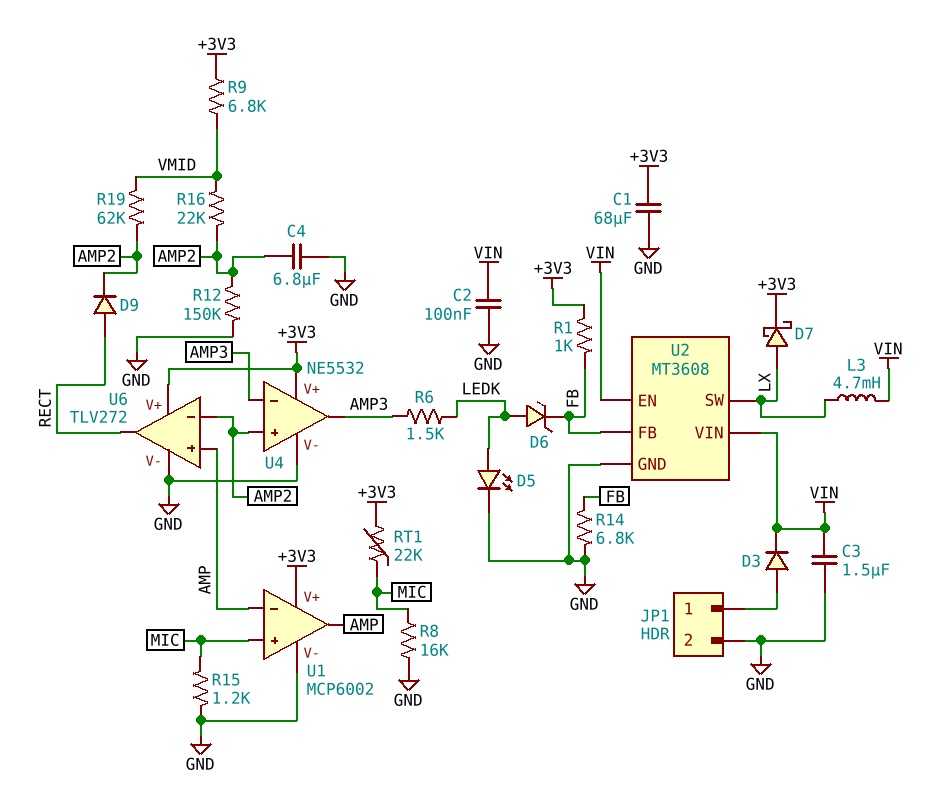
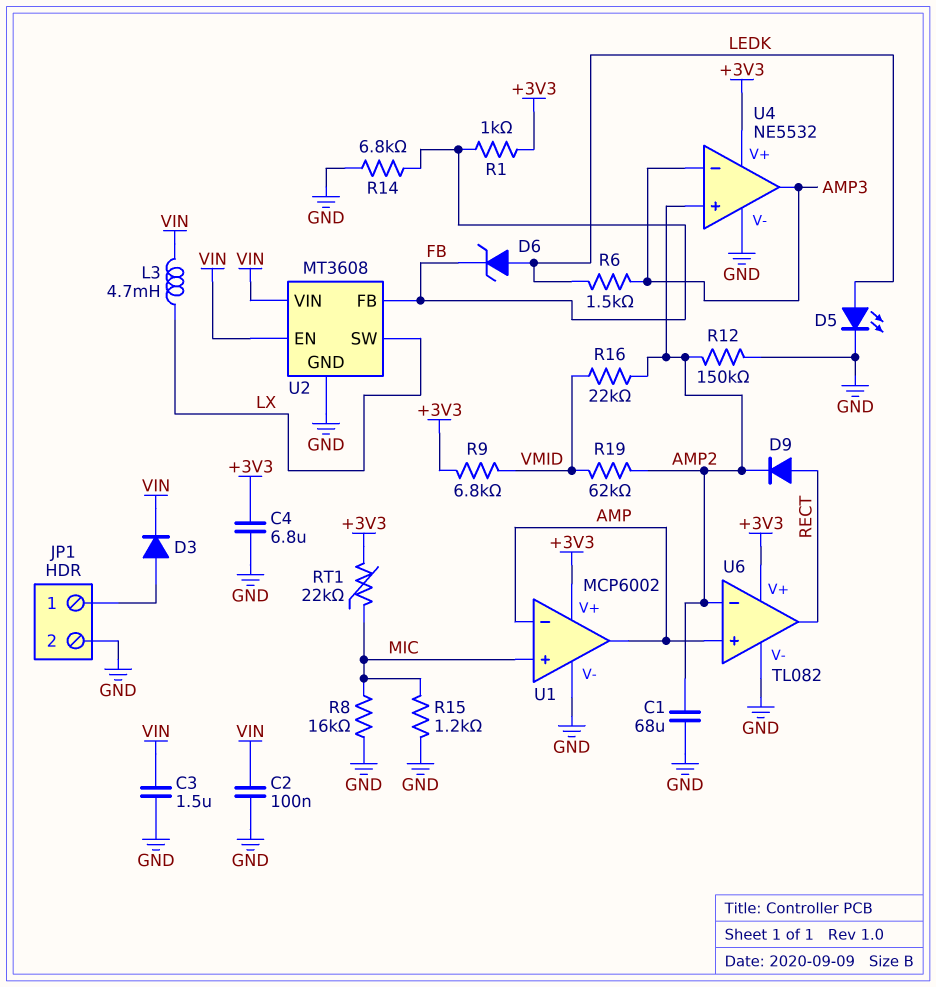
C1: 68uF (+3V3, GND) -> 68uF (AMP2, GND)
C4: 6.8uF (AMP2, GND) -> 6.8uF (+3V3, GND)
D7: schottky (A LX, K +3V3) -> none
U6: TLV272 -> TL082

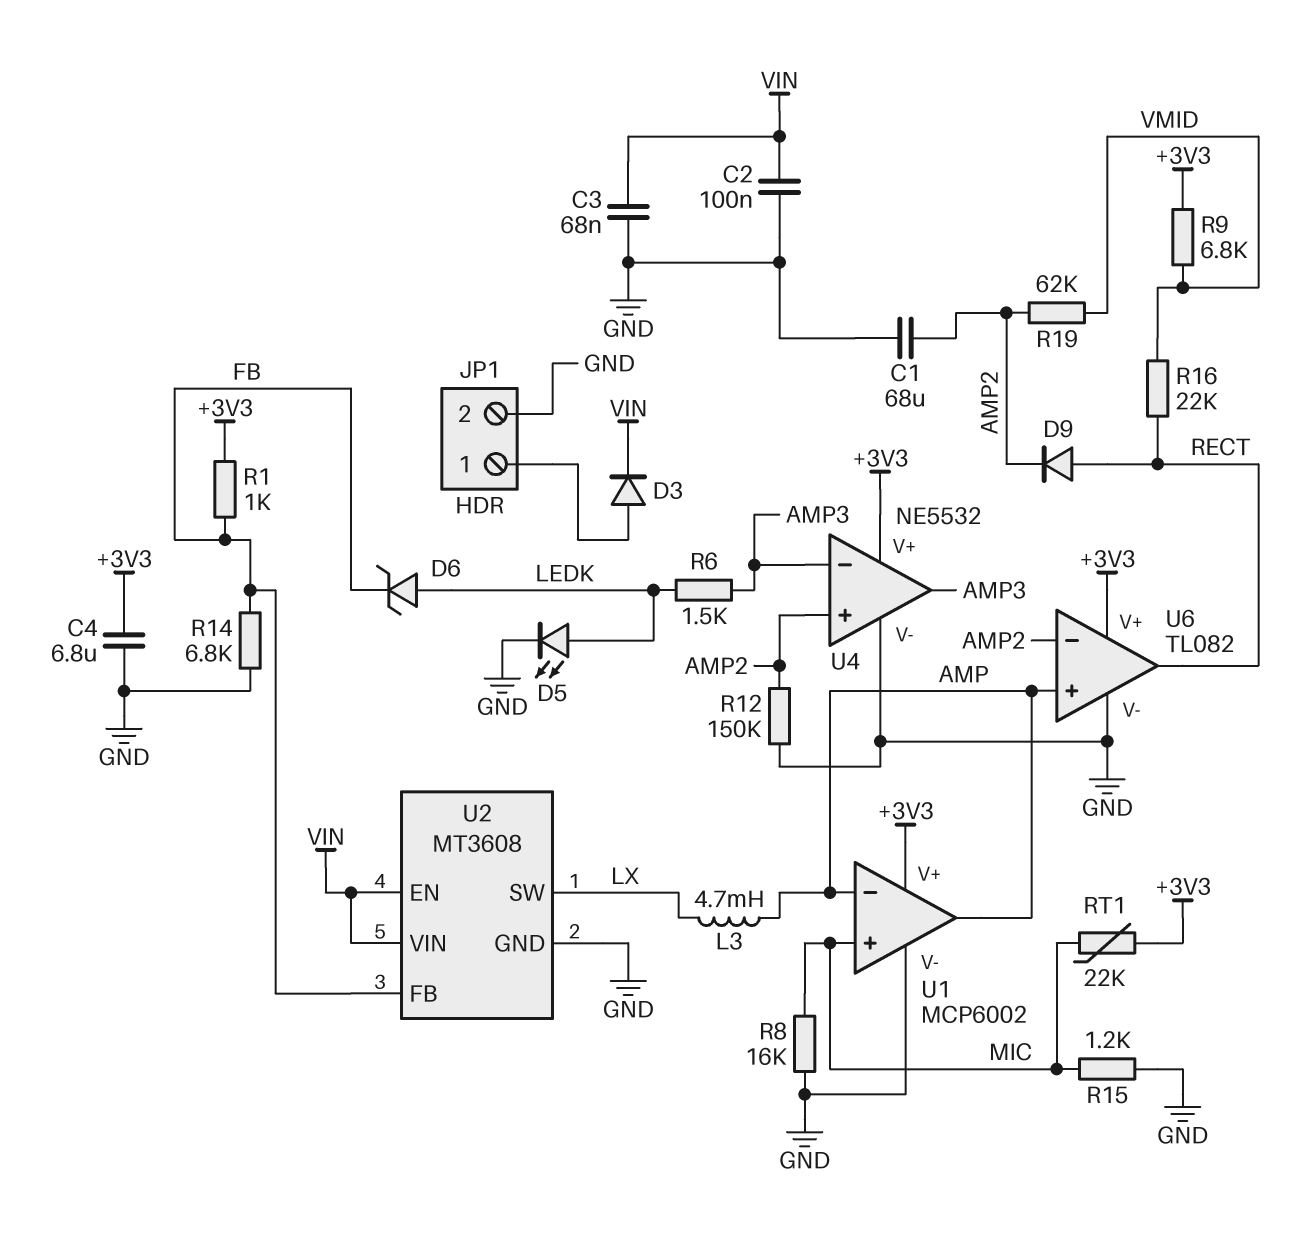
C3: 1.5uF (GND, VIN) -> 68nF (GND, VIN)
L3: 4.7mH (LX, VIN) -> 4.7mH (AMP, LX)
R16: 22k (AMP2, VMID) -> 22k (RECT, VMID)

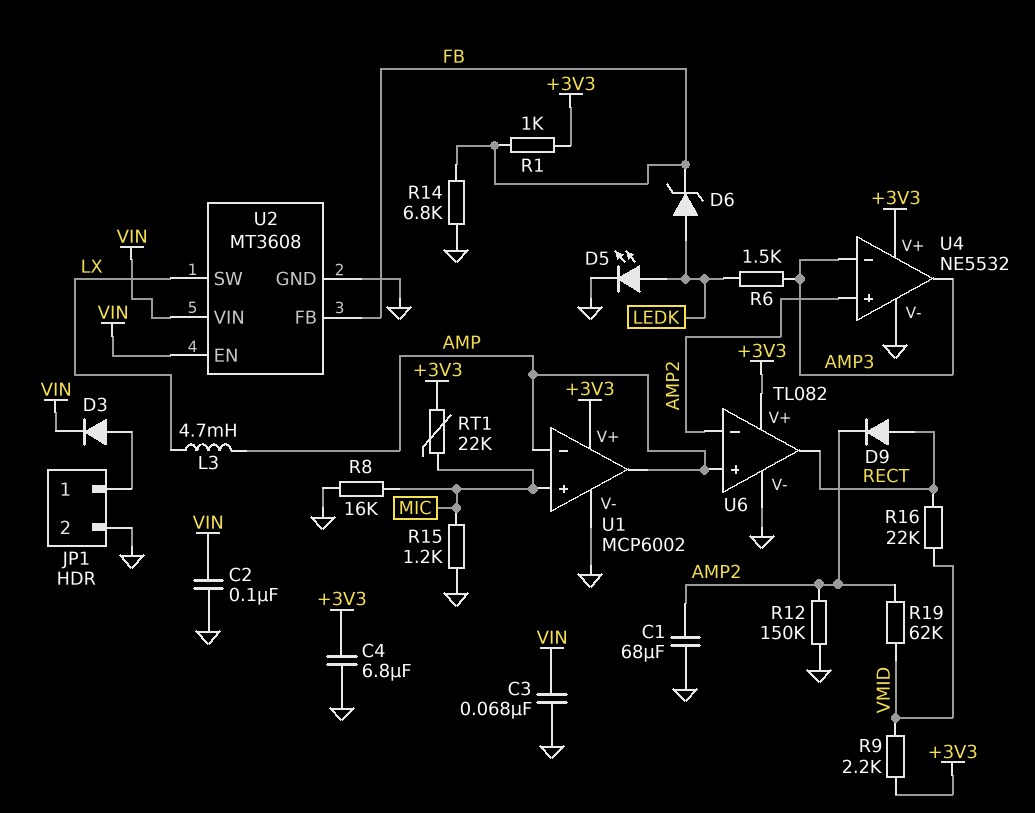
R9: 6.8k (+3V3, VMID) -> 2.2k (+3V3, VMID)

